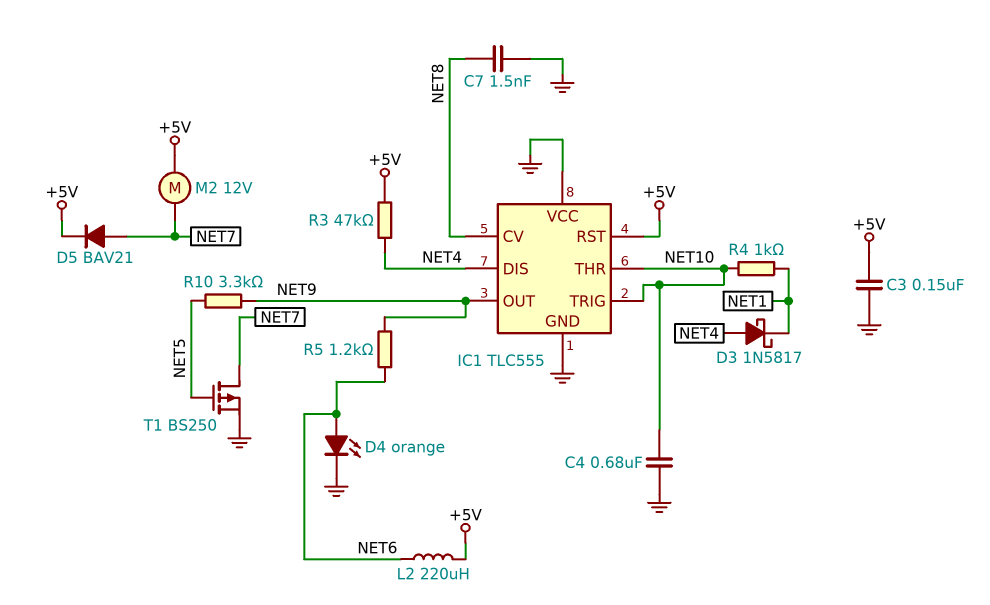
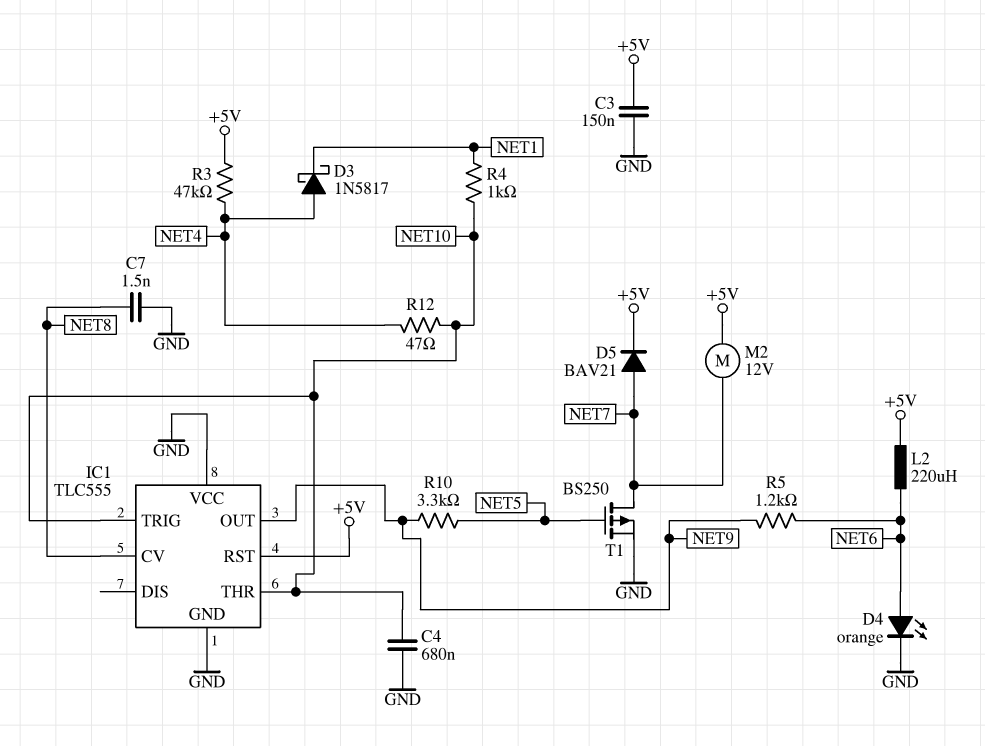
IC1 pin DIS: NET4 -> none
R12: none -> 47 (NET4, NET10)

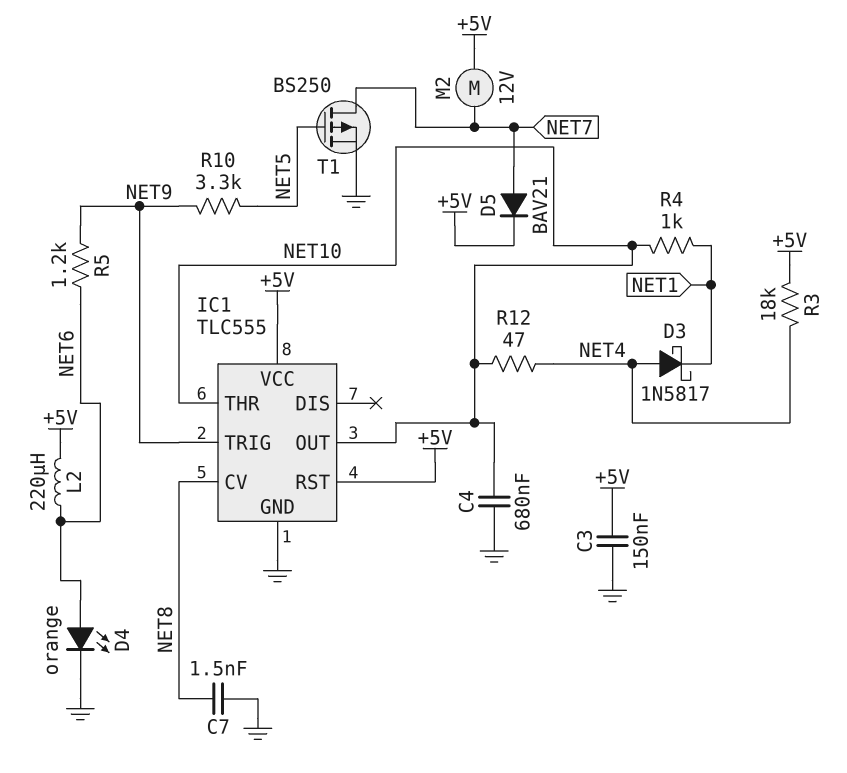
IC1 pin OUT: NET9 -> NET10
IC1 pin TRIG: NET10 -> NET9
IC1 pin VCC: GND -> +5V
R3: 47k (+5V, NET4) -> 18k (+5V, NET4)

